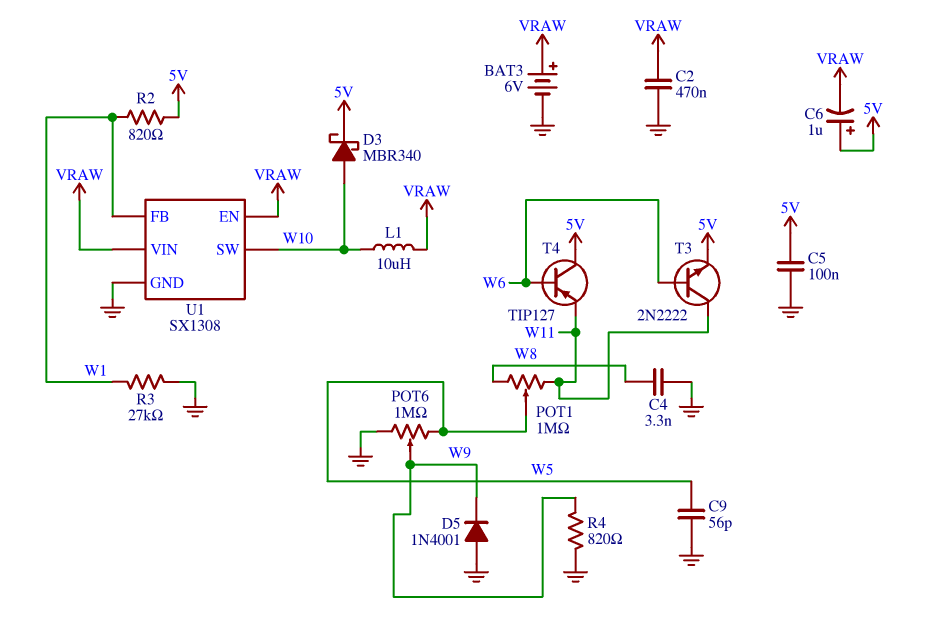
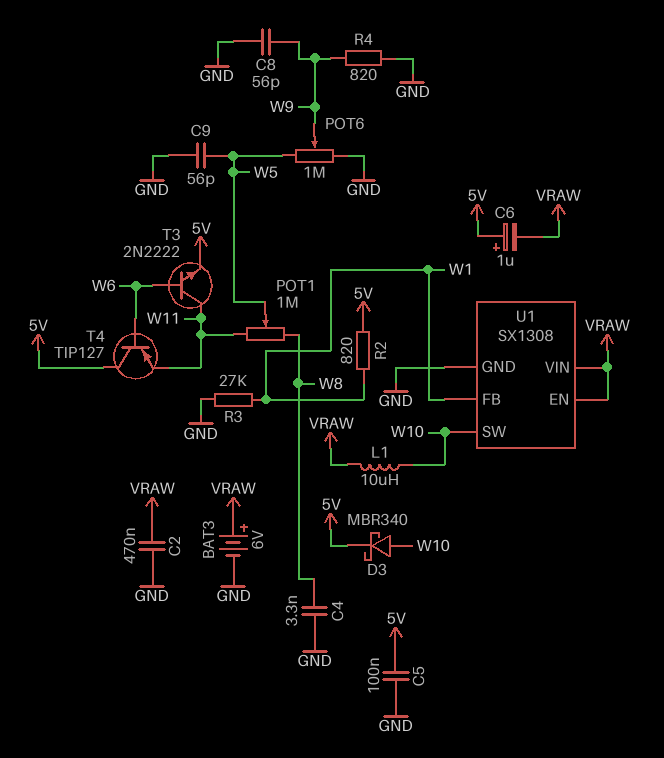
C8: none -> 56pF (GND, W9)
D5: diode 1N4001 (A GND, K W9) -> none

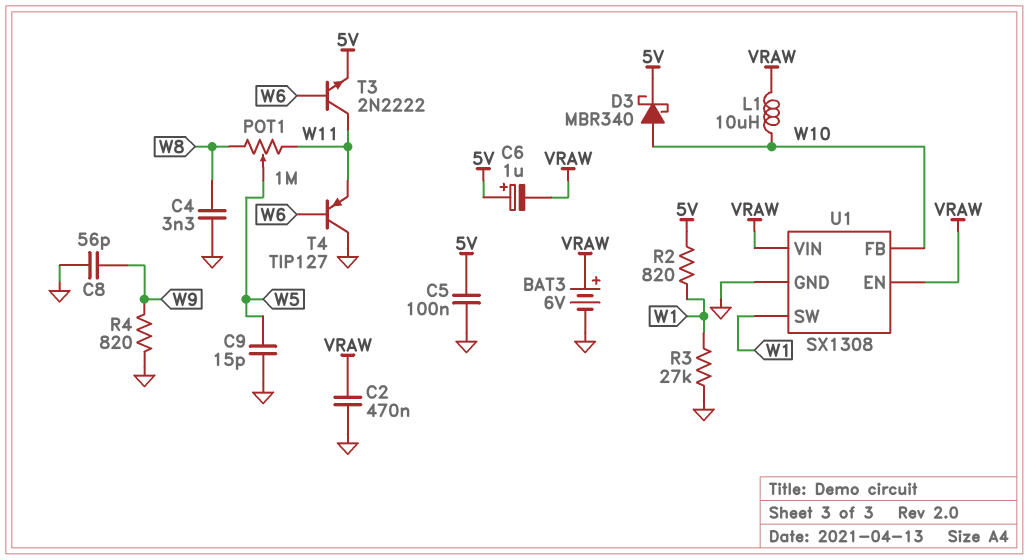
C9: 56pF (GND, W5) -> 15pF (GND, W5)
POT6: 1M (GND, W5, wiper W9) -> none
T4: PNP TIP127 (B W6, C 5V, E W11) -> PNP TIP127 (B W6, C GND, E W11)
U1 pin FB: W1 -> W10
U1 pin SW: W10 -> W1

